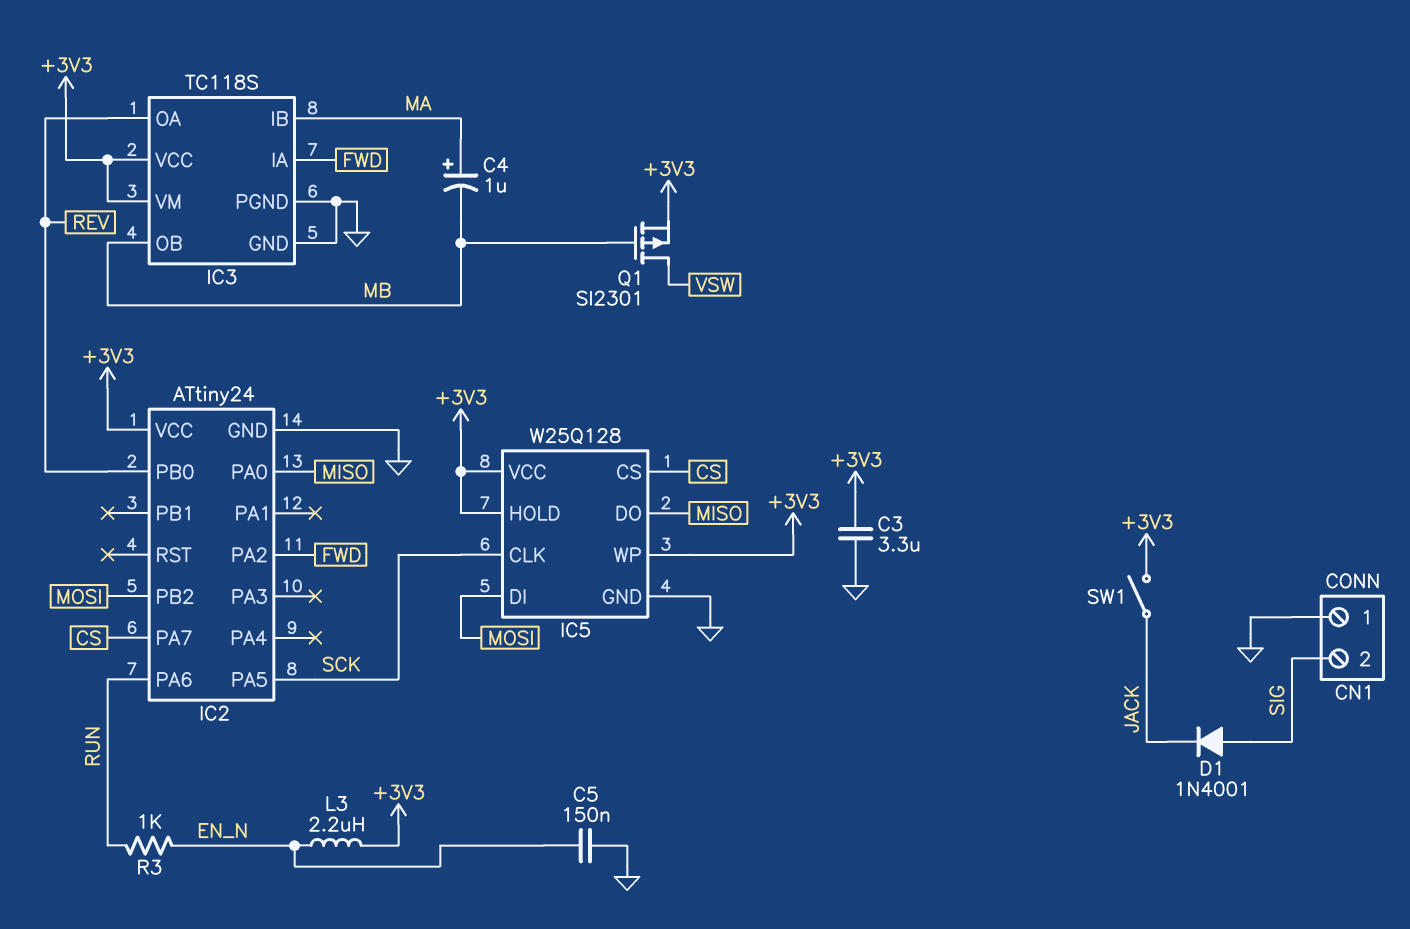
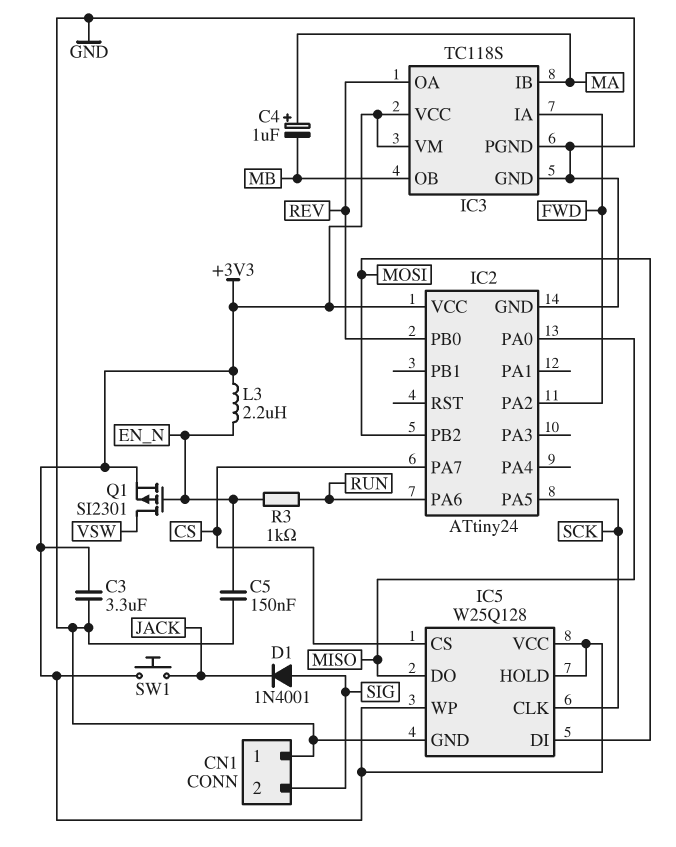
Q1: PMOS SI2301 (G MB, D VSW, S +3V3) -> PMOS SI2301 (G EN_N, D VSW, S +3V3)
SW1: switch (+3V3, JACK) -> button (+3V3, JACK)

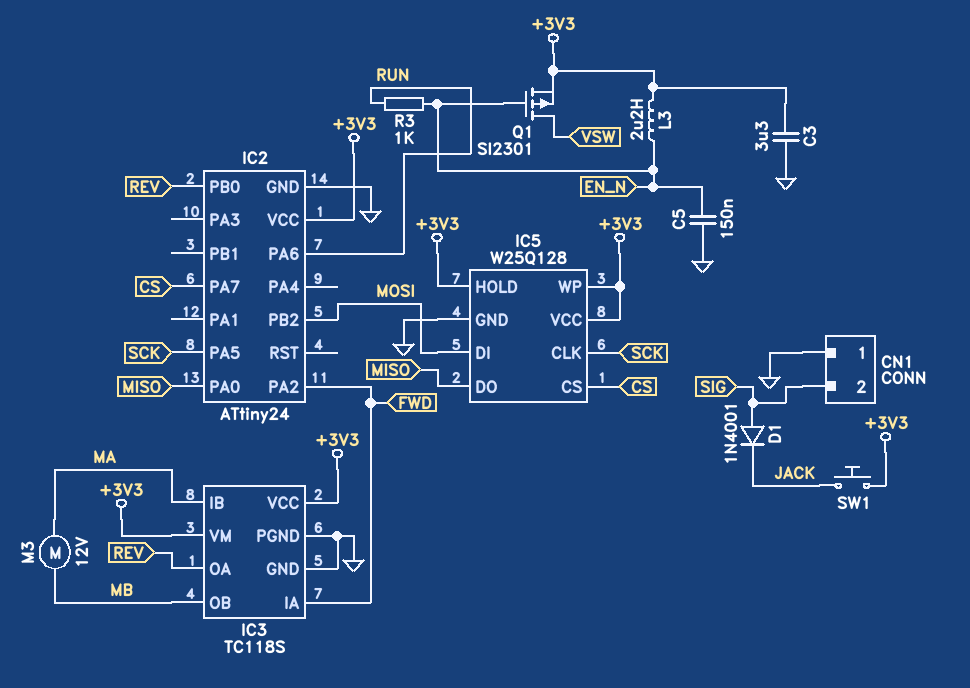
C4: 1uF (plus MA, minus MB) -> none
M3: none -> motor 12V (MA, MB)

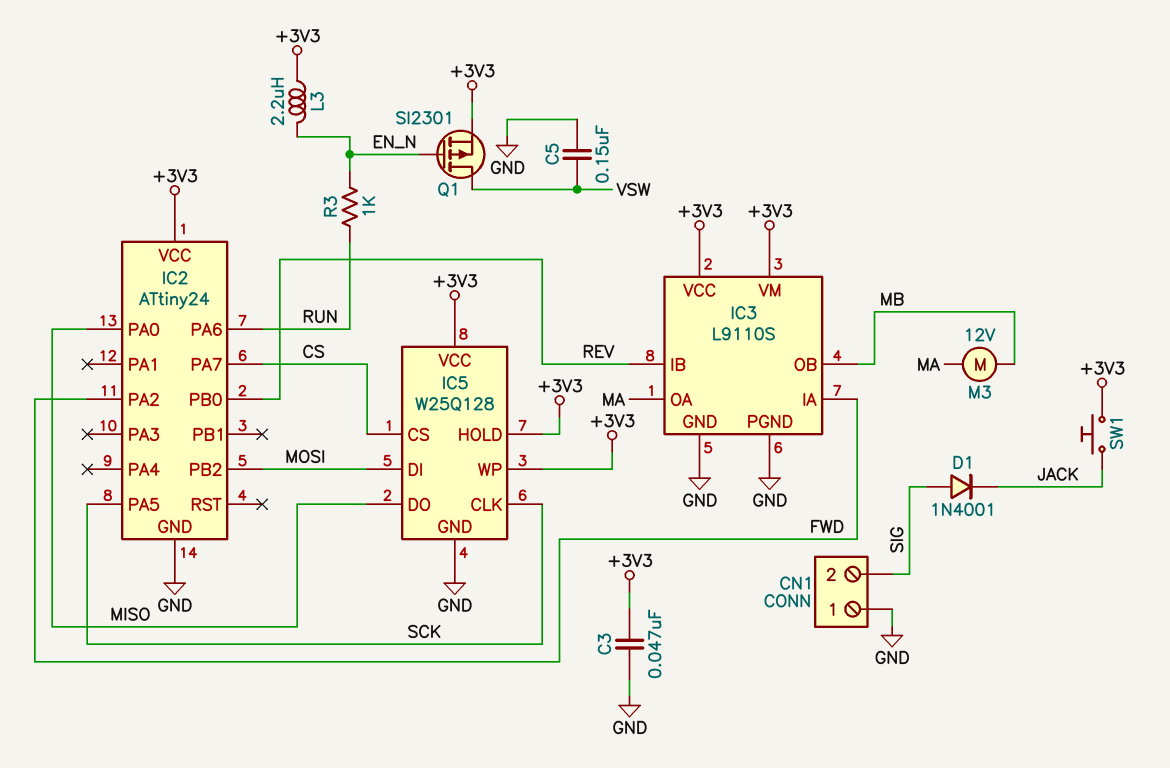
C3: 3.3uF (+3V3, GND) -> 47nF (+3V3, GND)
C5: 150nF (EN_N, GND) -> 150nF (GND, VSW)
IC3: TC118S -> L9110S
IC3 pin IB: MA -> REV
IC3 pin OA: REV -> MA

